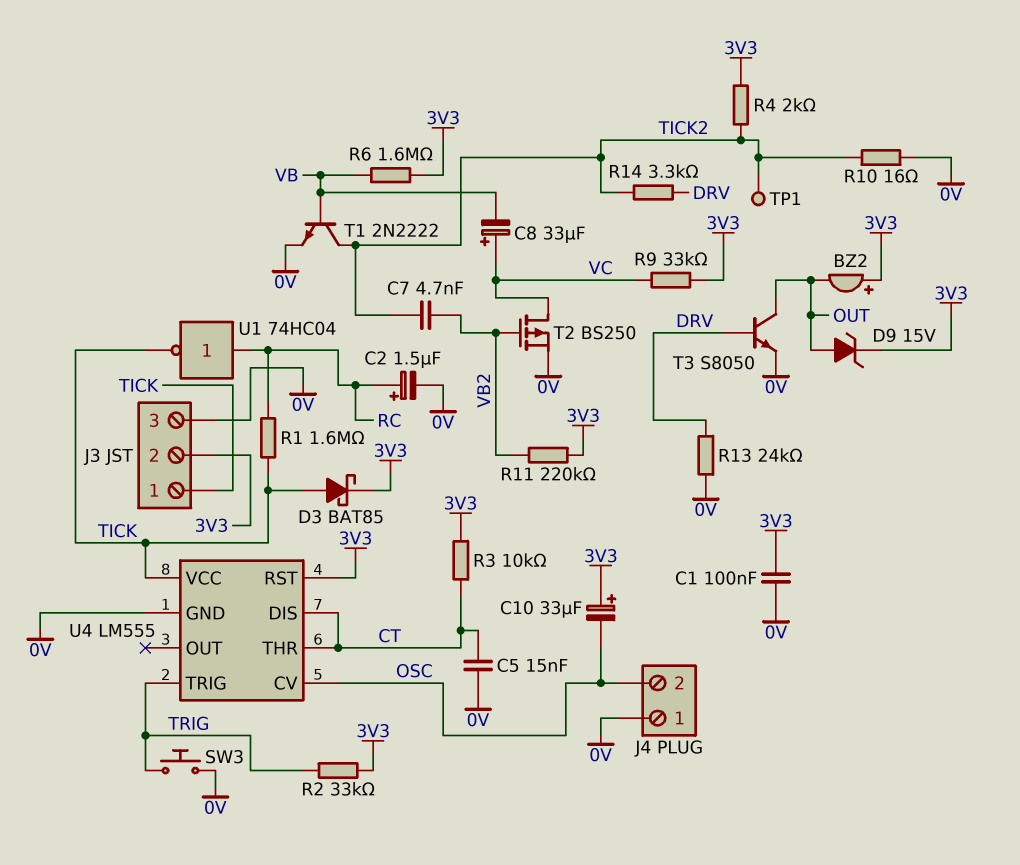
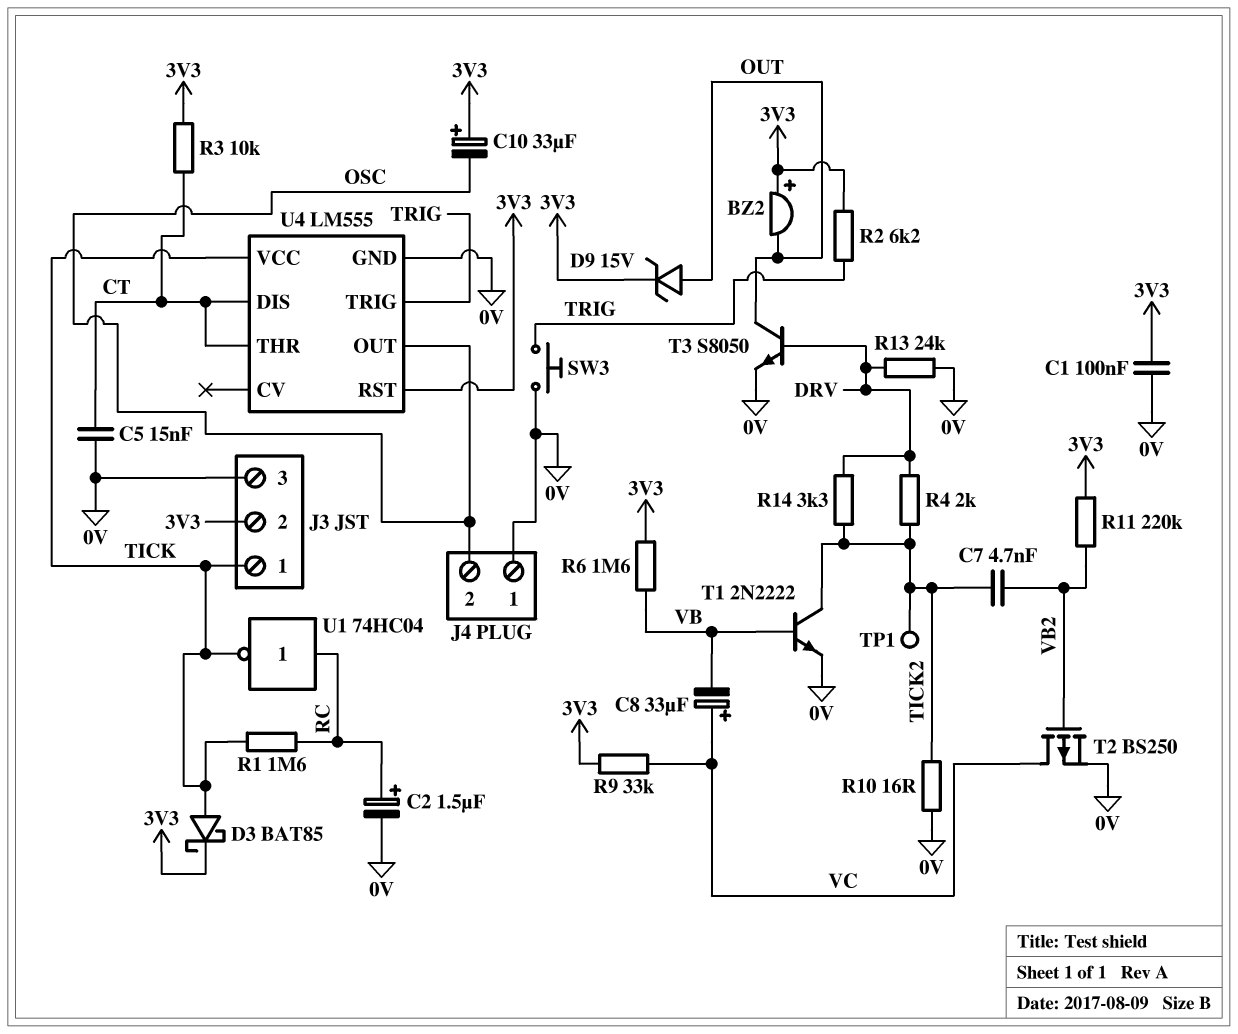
R2: 33k (3V3, TRIG) -> 6.2k (3V3, TRIG)
R4: 2k (3V3, TICK2) -> 2k (DRV, TICK2)
U4 pin CV: OSC -> none
U4 pin OUT: none -> OSC

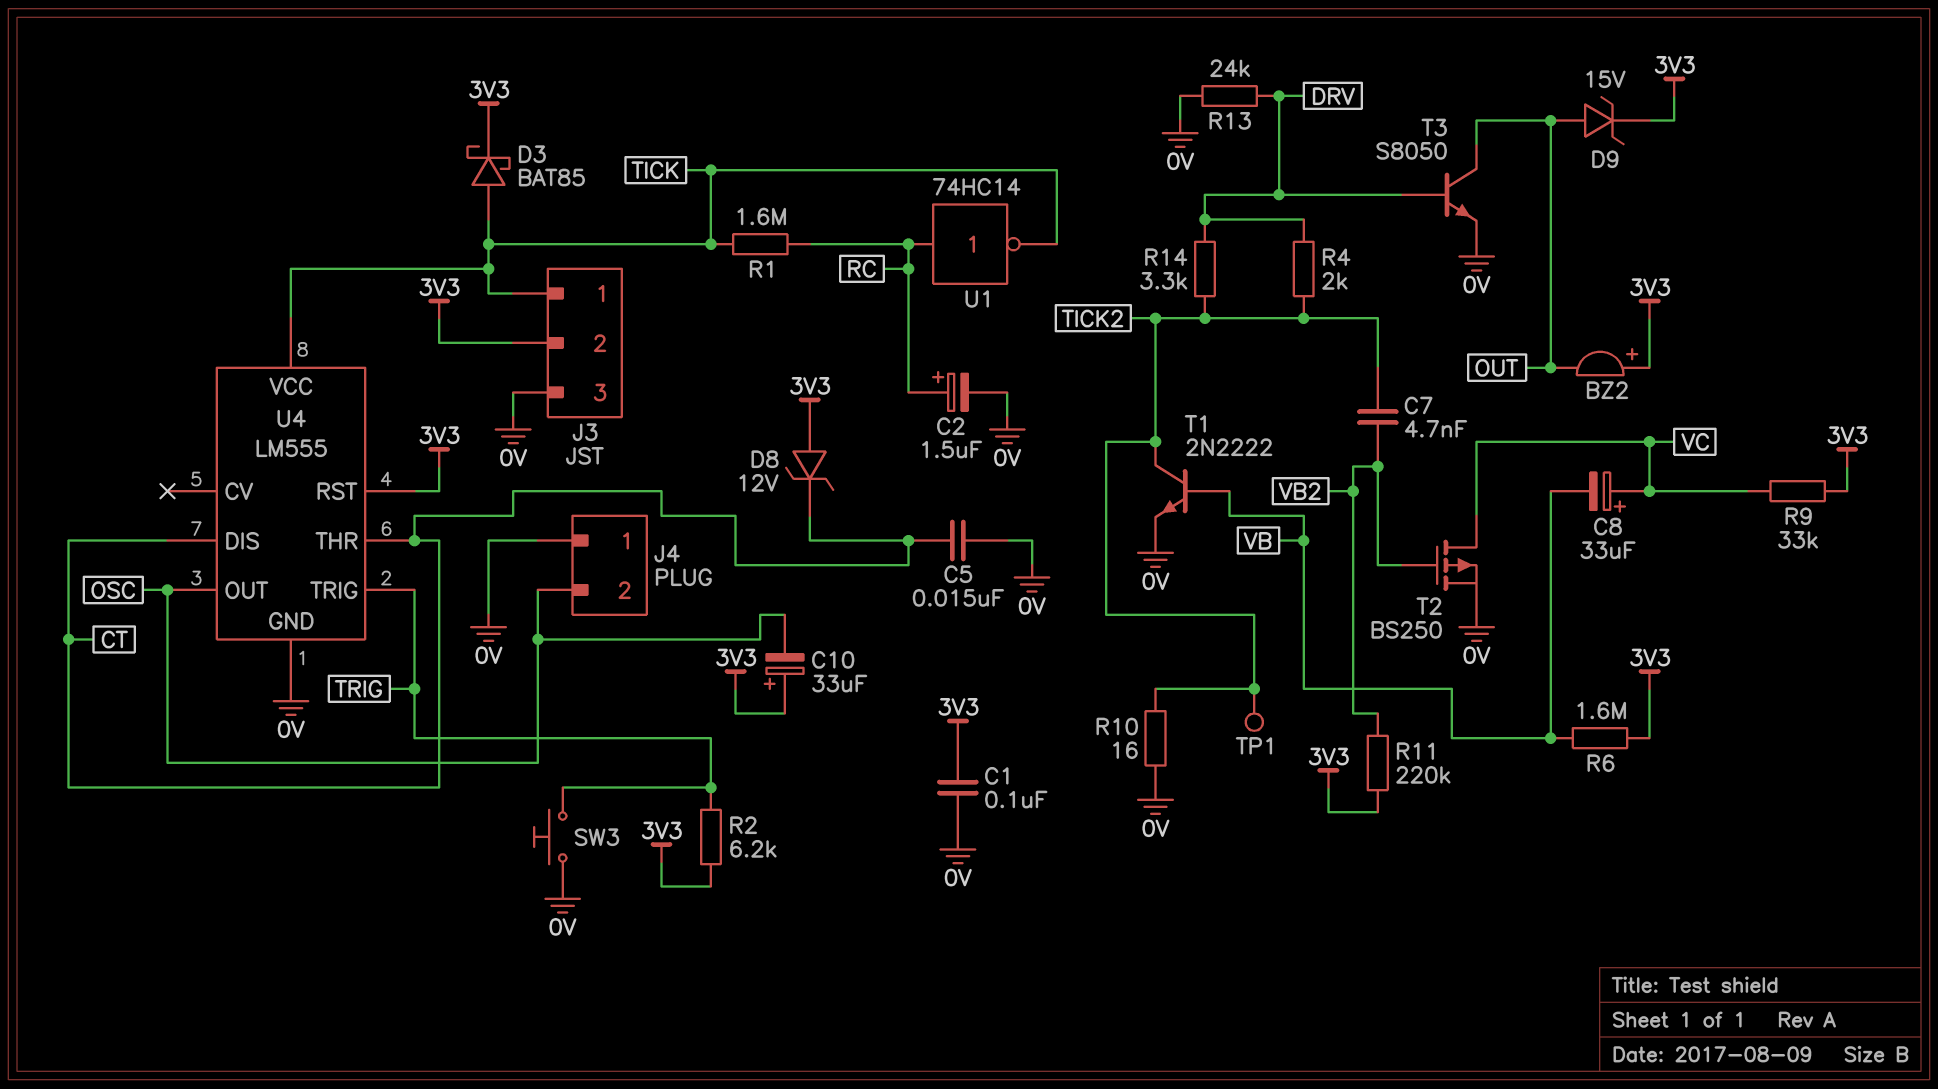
D8: none -> zener 12V (A 3V3, K CT)
R3: 10k (3V3, CT) -> none
U1: NOT 74HC04 (in RC, out TICK) -> NOT 74HC14 (in RC, out TICK)

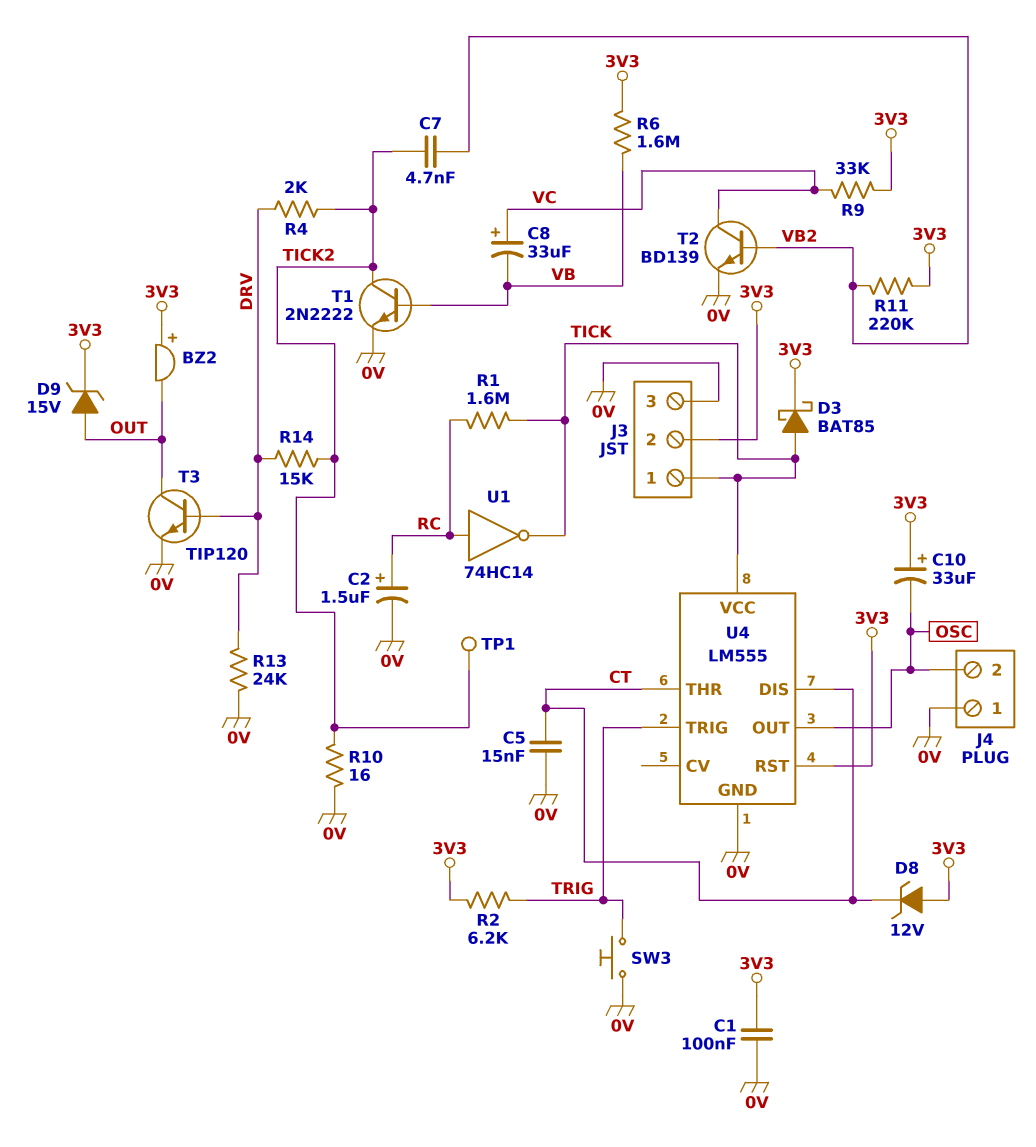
R14: 3.3k (DRV, TICK2) -> 15k (DRV, TICK2)
T2: PMOS BS250 (G VB2, D VC, S 0V) -> NPN BD139 (B VB2, C VC, E 0V)
T3: NPN S8050 (B DRV, C OUT, E 0V) -> NPN TIP120 (B DRV, C OUT, E 0V)

